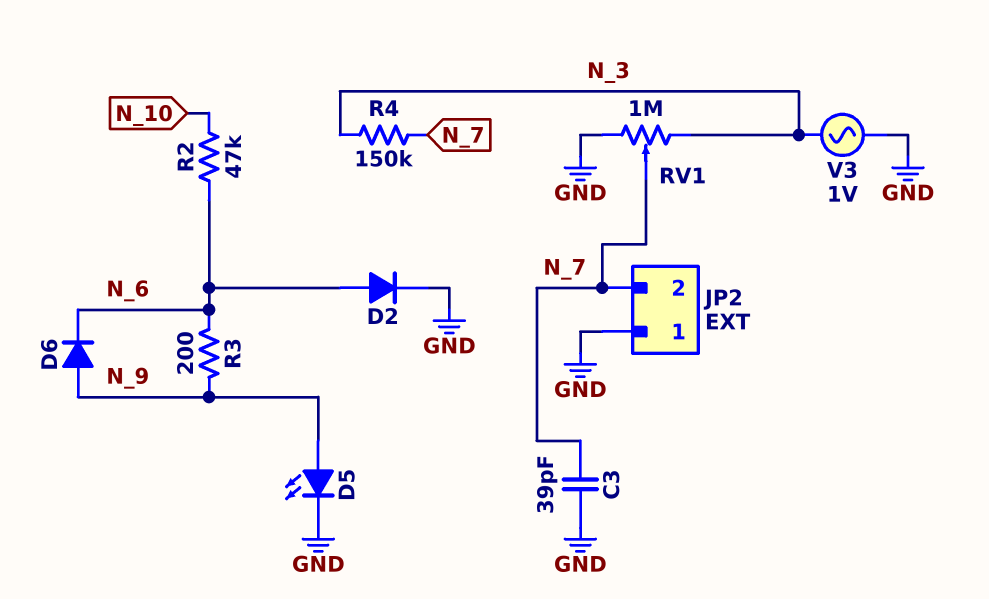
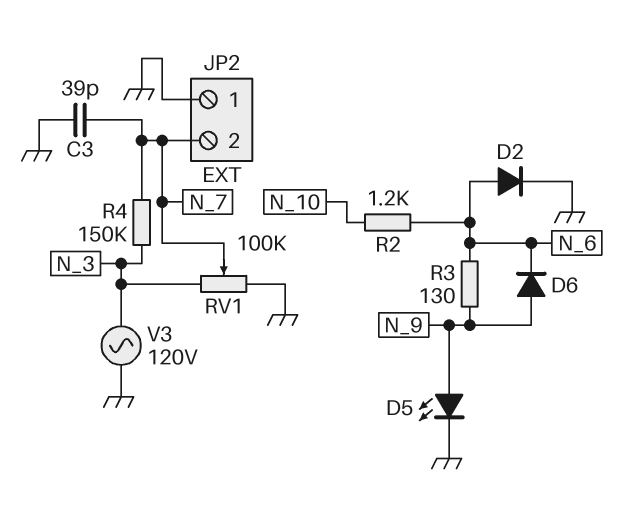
R2: 47k (N_6, N_10) -> 1.2k (N_6, N_10)
R3: 200 (N_6, N_9) -> 130 (N_6, N_9)
RV1: 1M (GND, N_3, wiper N_7) -> 100k (GND, N_3, wiper N_7)
V3: AC 1V (GND, N_3) -> AC 120V (GND, N_3)

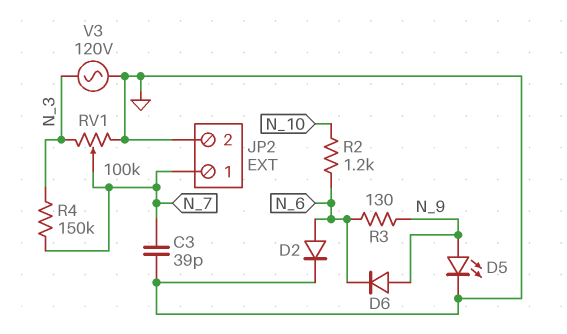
JP2 pin 1: GND -> N_7
JP2 pin 2: N_7 -> GND

